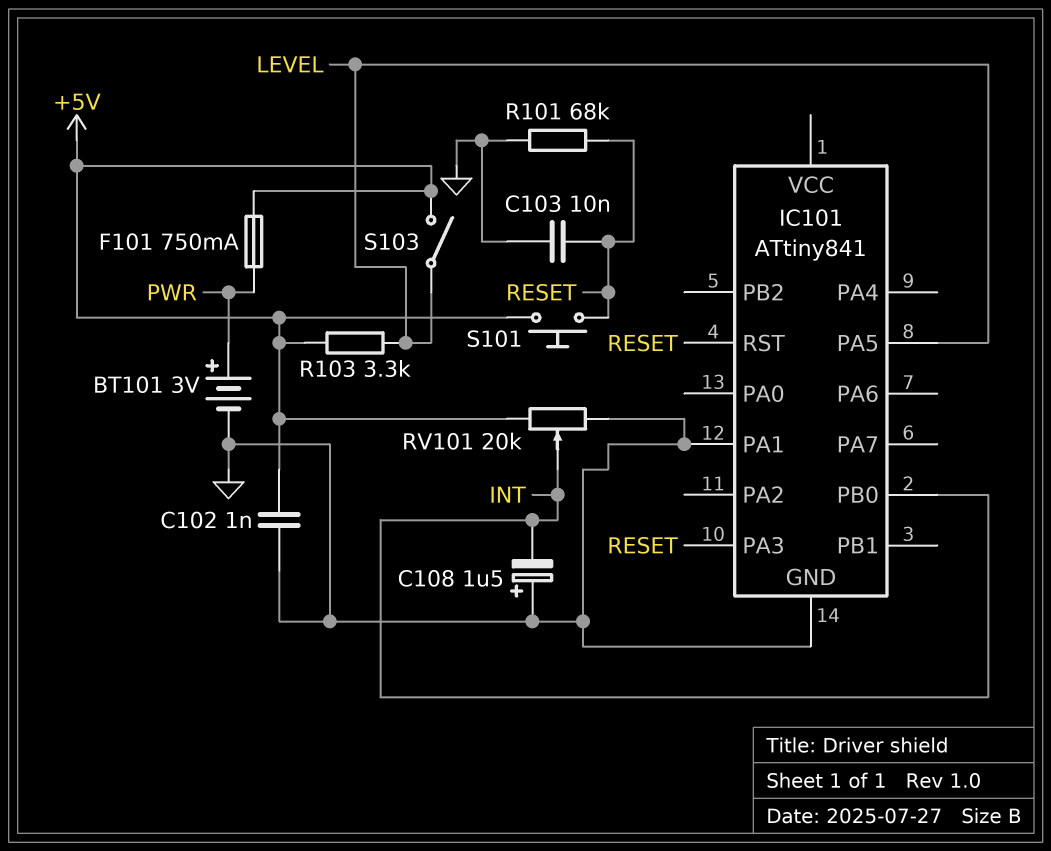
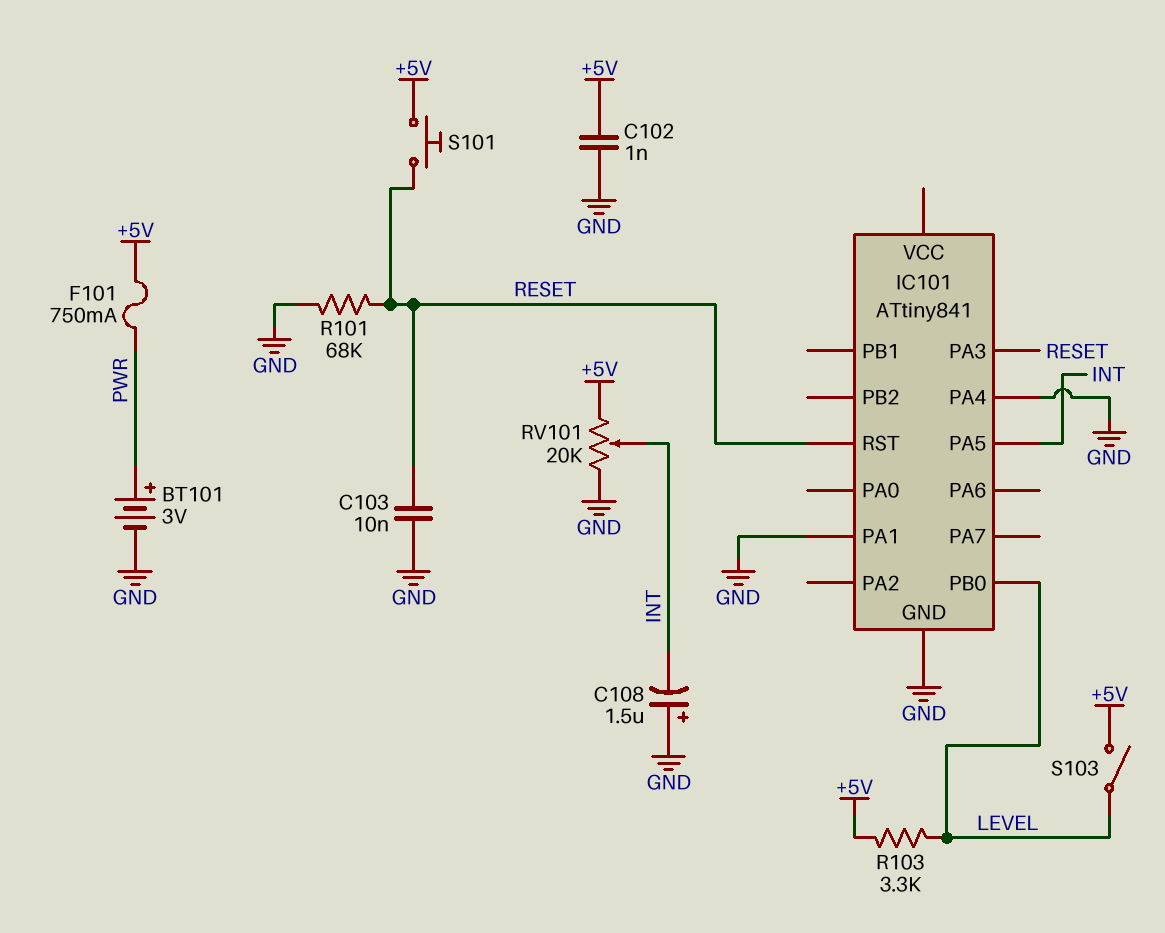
IC101 pin PA4: none -> GND
IC101 pin PA5: LEVEL -> INT
IC101 pin PB0: INT -> LEVEL

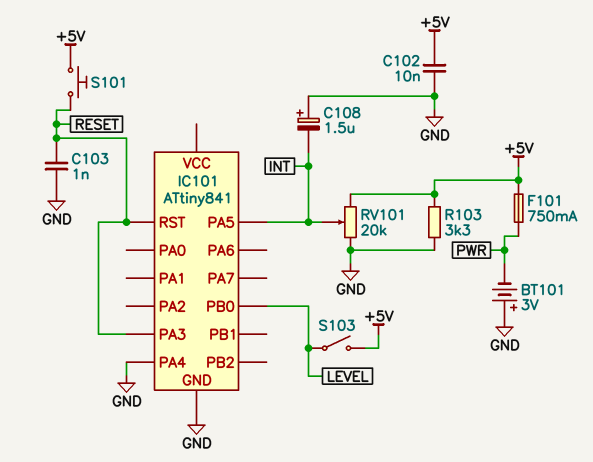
BT101: 3V (plus PWR, minus GND) -> 3V (plus GND, minus PWR)
C102: 1nF (+5V, GND) -> 10nF (+5V, GND)
C103: 10nF (GND, RESET) -> 1nF (GND, RESET)
IC101 pin PA1: GND -> none
R101: 68k (GND, RESET) -> none
R103: 3.3k (+5V, LEVEL) -> 3.3k (+5V, GND)

